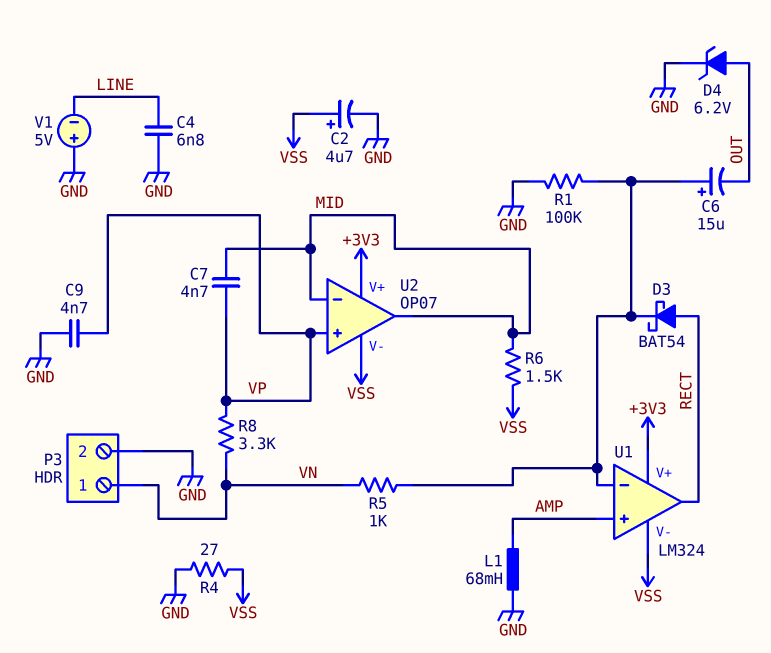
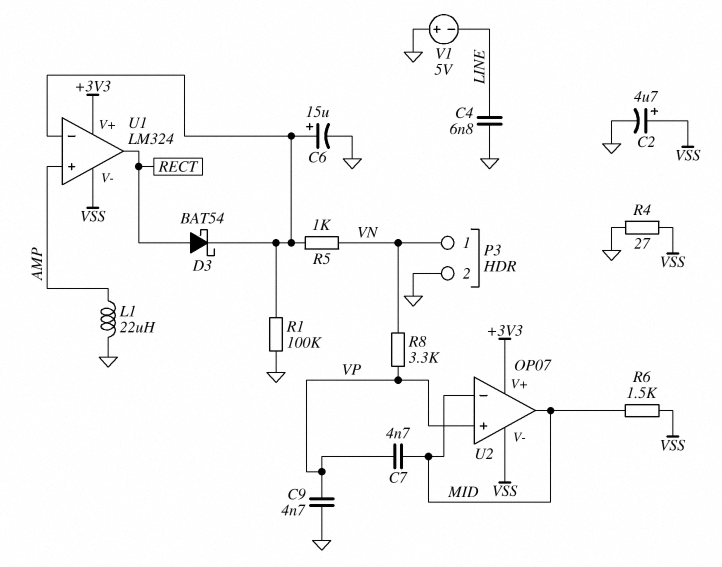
C6: 15uF (plus U1/in-, minus OUT) -> 15uF (plus U1/in-, minus GND)
D4: zener 6.2V (A OUT, K GND) -> none
L1: 68mH (AMP, GND) -> 22uH (AMP, GND)

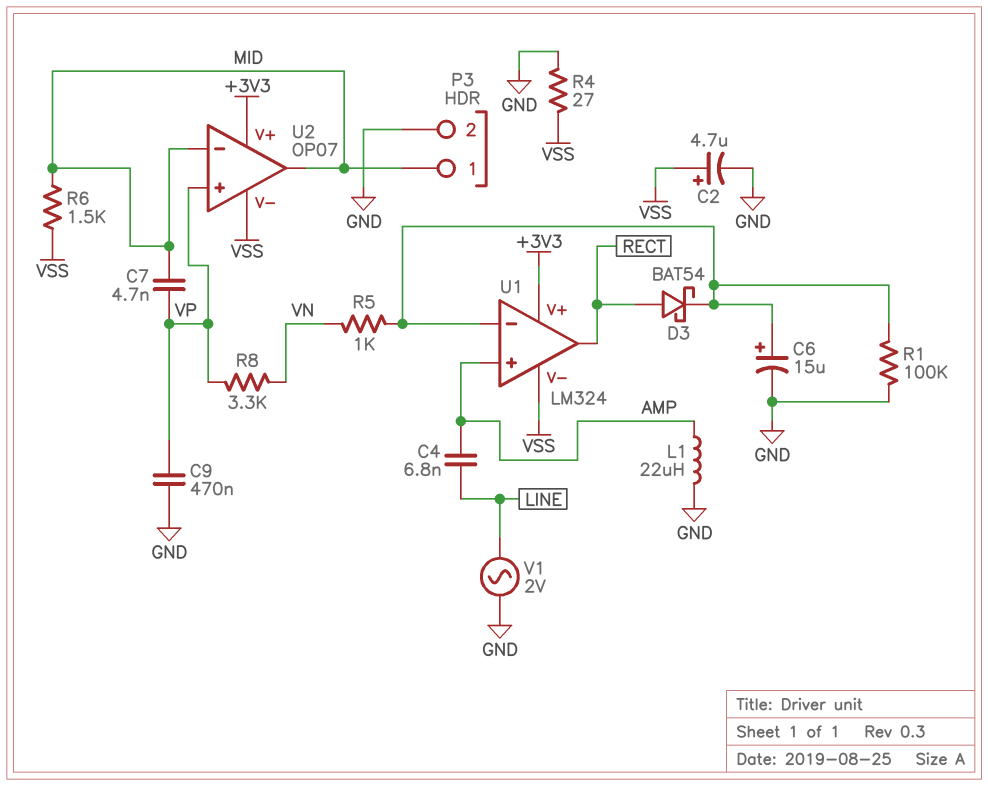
C4: 6.8nF (GND, LINE) -> 6.8nF (AMP, LINE)
C9: 4.7nF (GND, VP) -> 470nF (GND, VP)
P3 pin 1: VN -> MID
V1: 5V (plus GND, minus LINE) -> AC 2V (GND, LINE)

